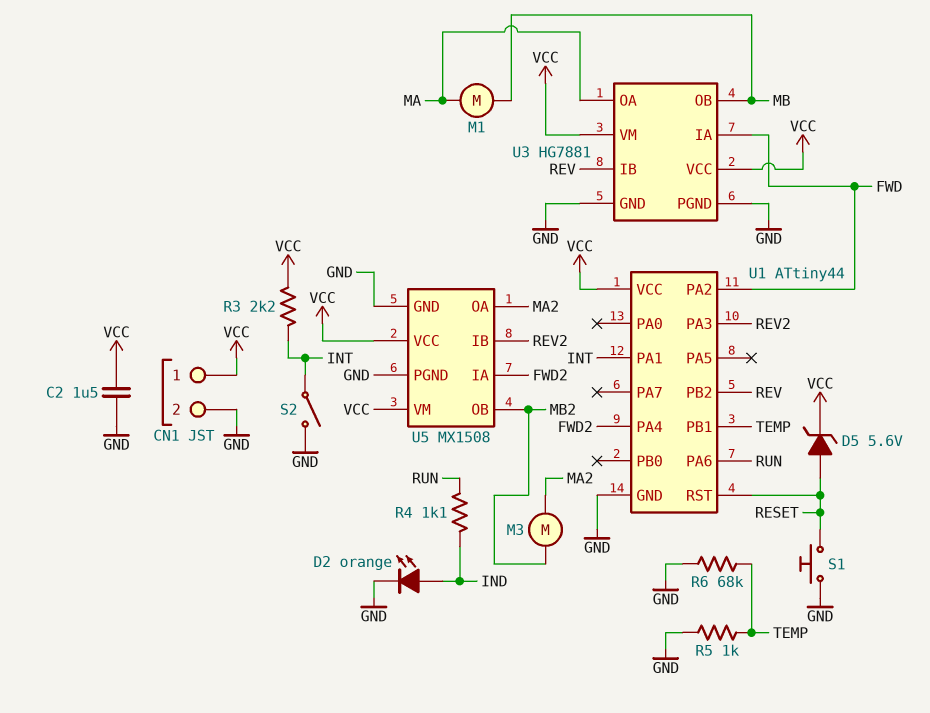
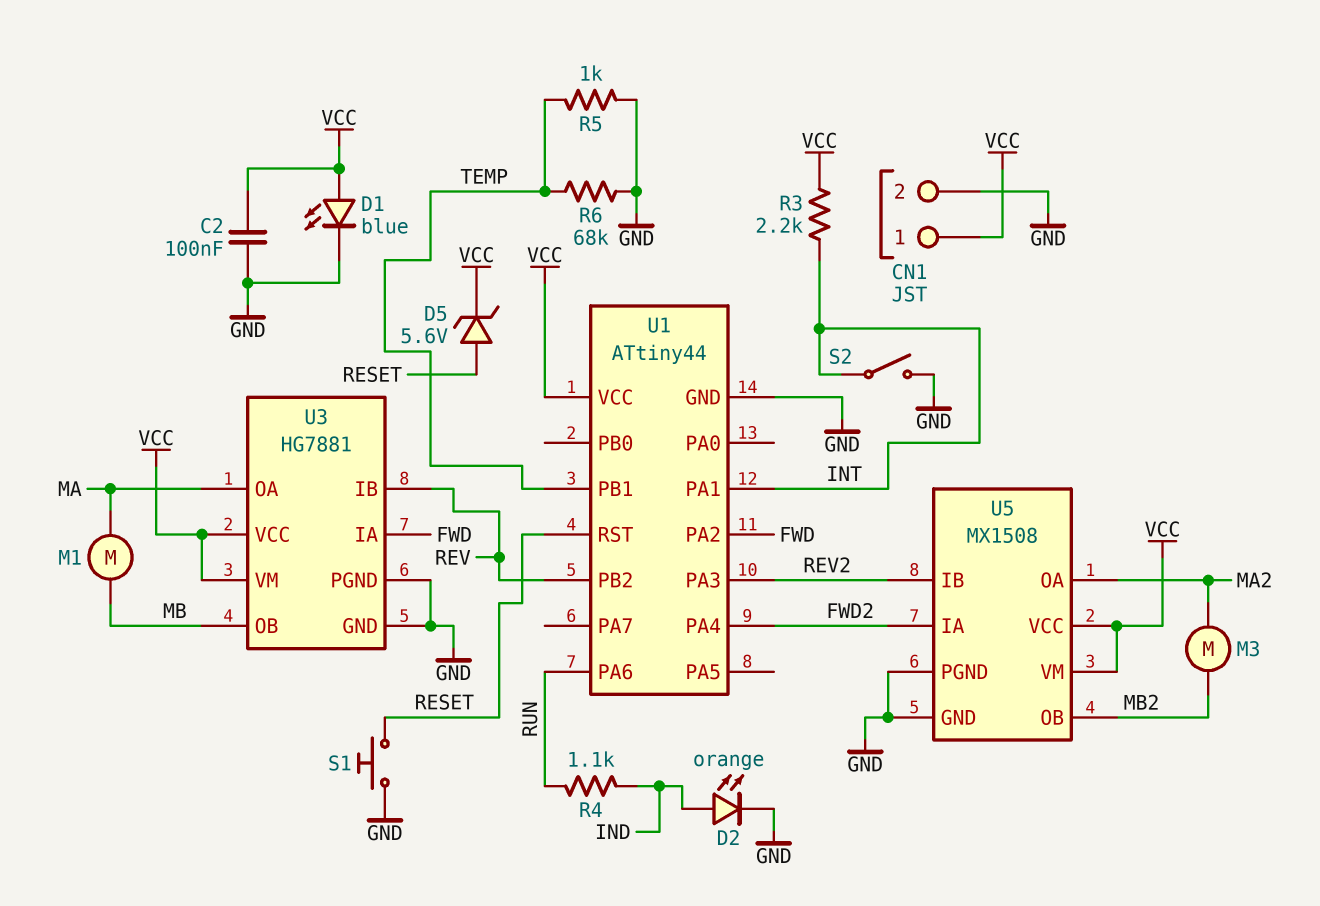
C2: 1.5uF (GND, VCC) -> 100nF (GND, VCC)
D1: none -> LED blue (A VCC, K GND)

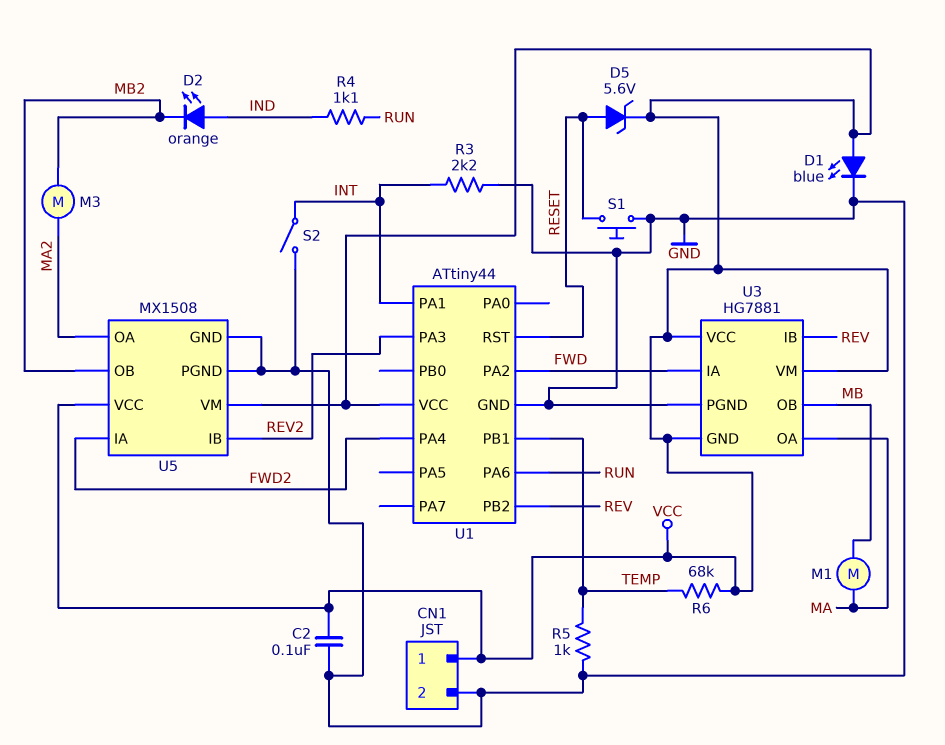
D2: LED orange (A IND, K GND) -> LED orange (A IND, K MB2)
R3: 2.2k (INT, VCC) -> 2.2k (GND, INT)
R6: 68k (GND, TEMP) -> 68k (TEMP, VCC)
U3 pin GND: GND -> VCC

